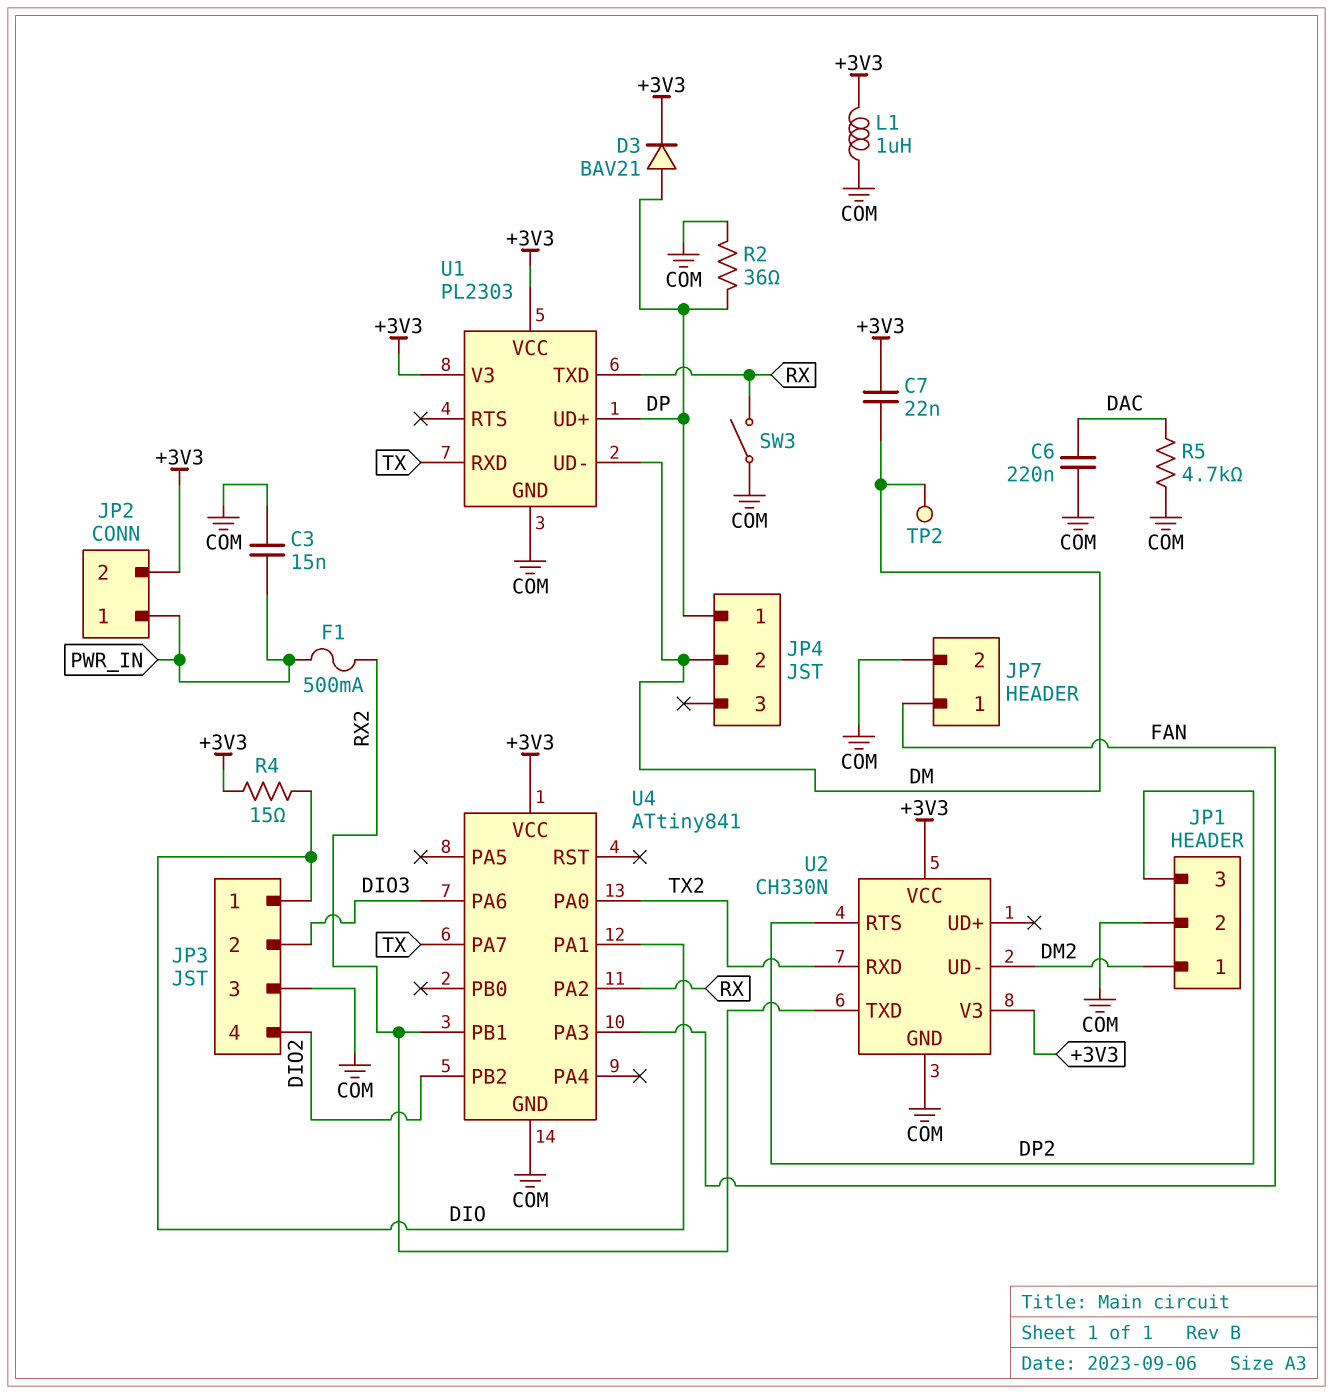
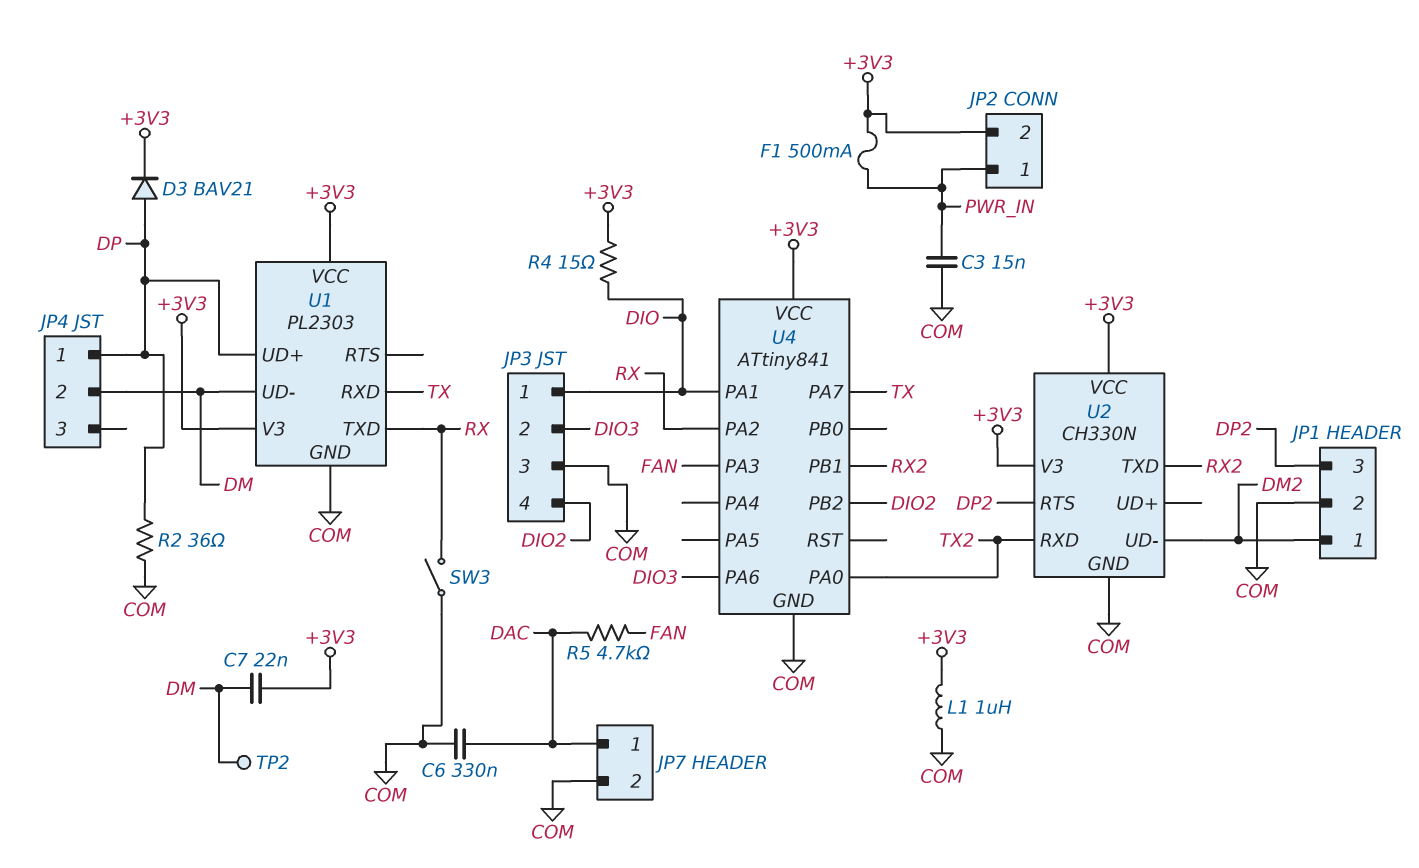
C6: 220nF (COM, DAC) -> 330nF (COM, DAC)
F1: 500mA (PWR_IN, RX2) -> 500mA (+3V3, PWR_IN)
JP7 pin 1: FAN -> DAC
R5: 4.7k (COM, DAC) -> 4.7k (DAC, FAN)

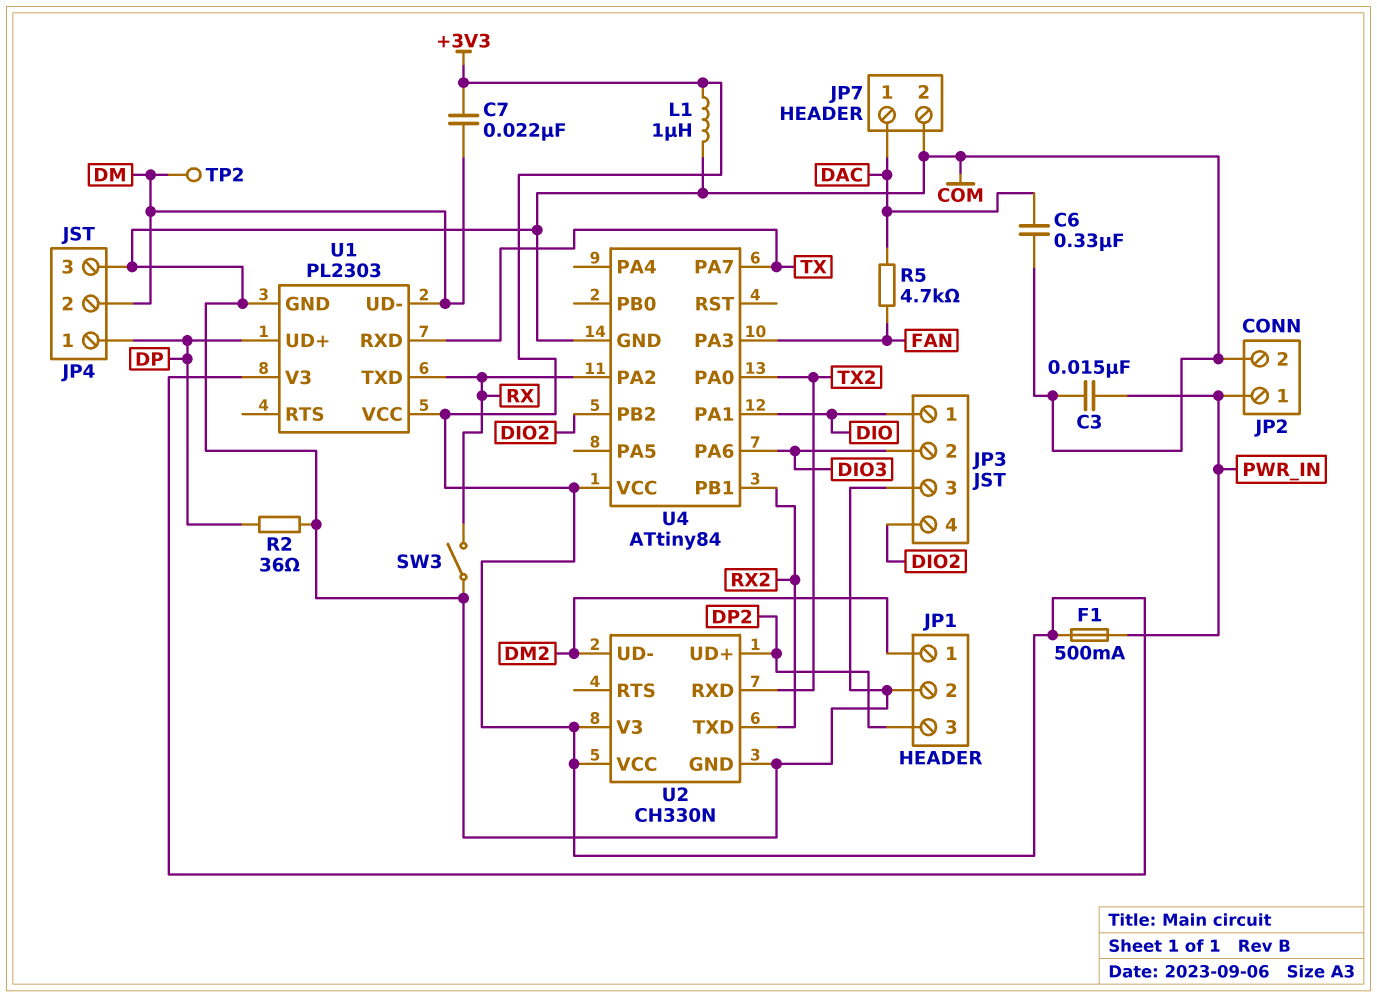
D3: diode BAV21 (A DP, K +3V3) -> none
JP2 pin 2: +3V3 -> COM
JP4 pin 3: none -> COM
R4: 15 (+3V3, DIO) -> none
U2 pin RTS: DP2 -> none
U2 pin UD+: none -> DP2
U4: ATtiny841 -> ATtiny84

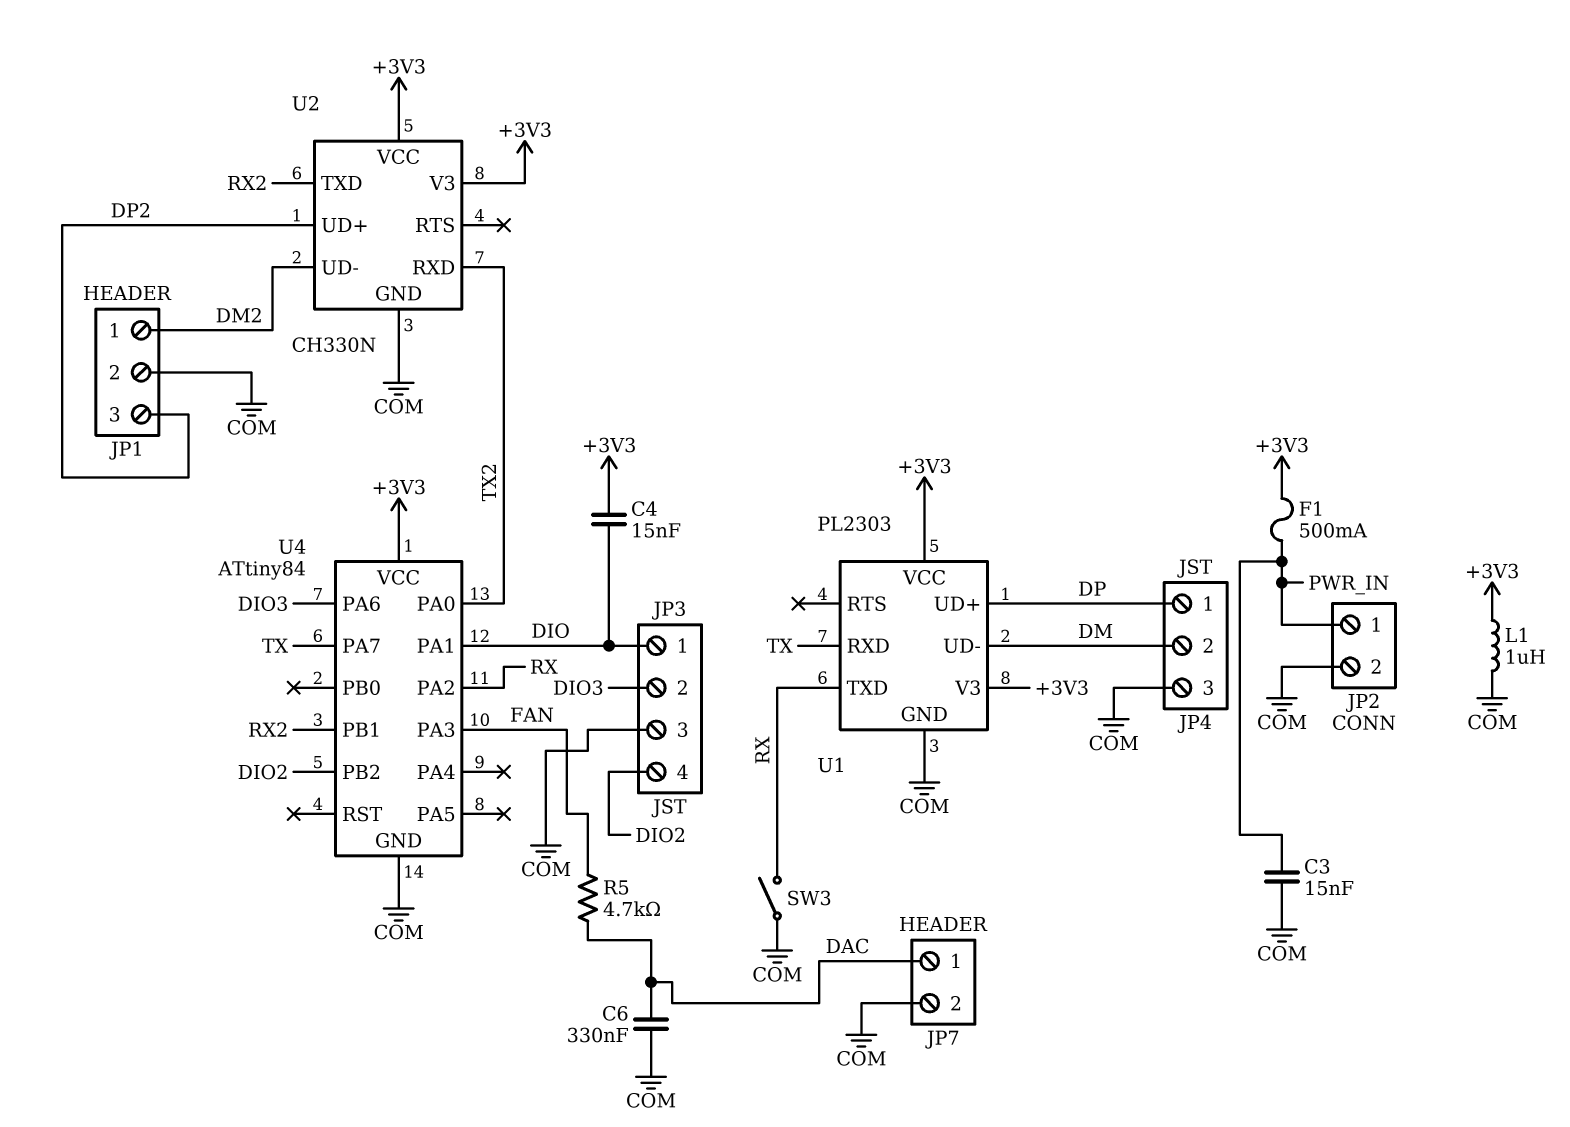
C4: none -> 15nF (+3V3, DIO)
C7: 22nF (+3V3, DM) -> none
R2: 36 (COM, DP) -> none
TP2: test point (DM) -> none

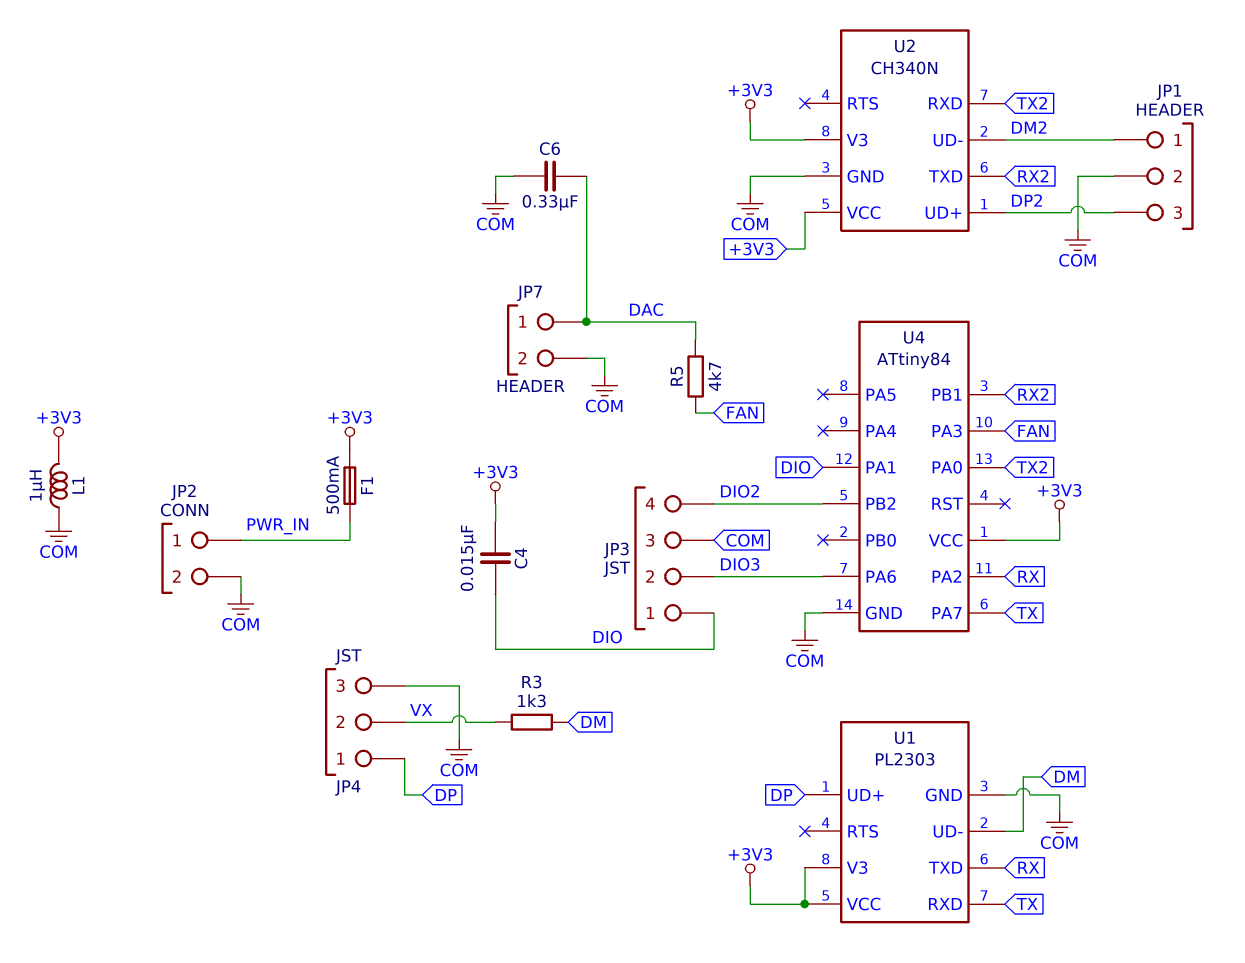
C3: 15nF (COM, PWR_IN) -> none
JP4 pin 2: DM -> VX
R3: none -> 1.3k (DM, VX)
SW3: switch (COM, RX) -> none
U2: CH330N -> CH340N

